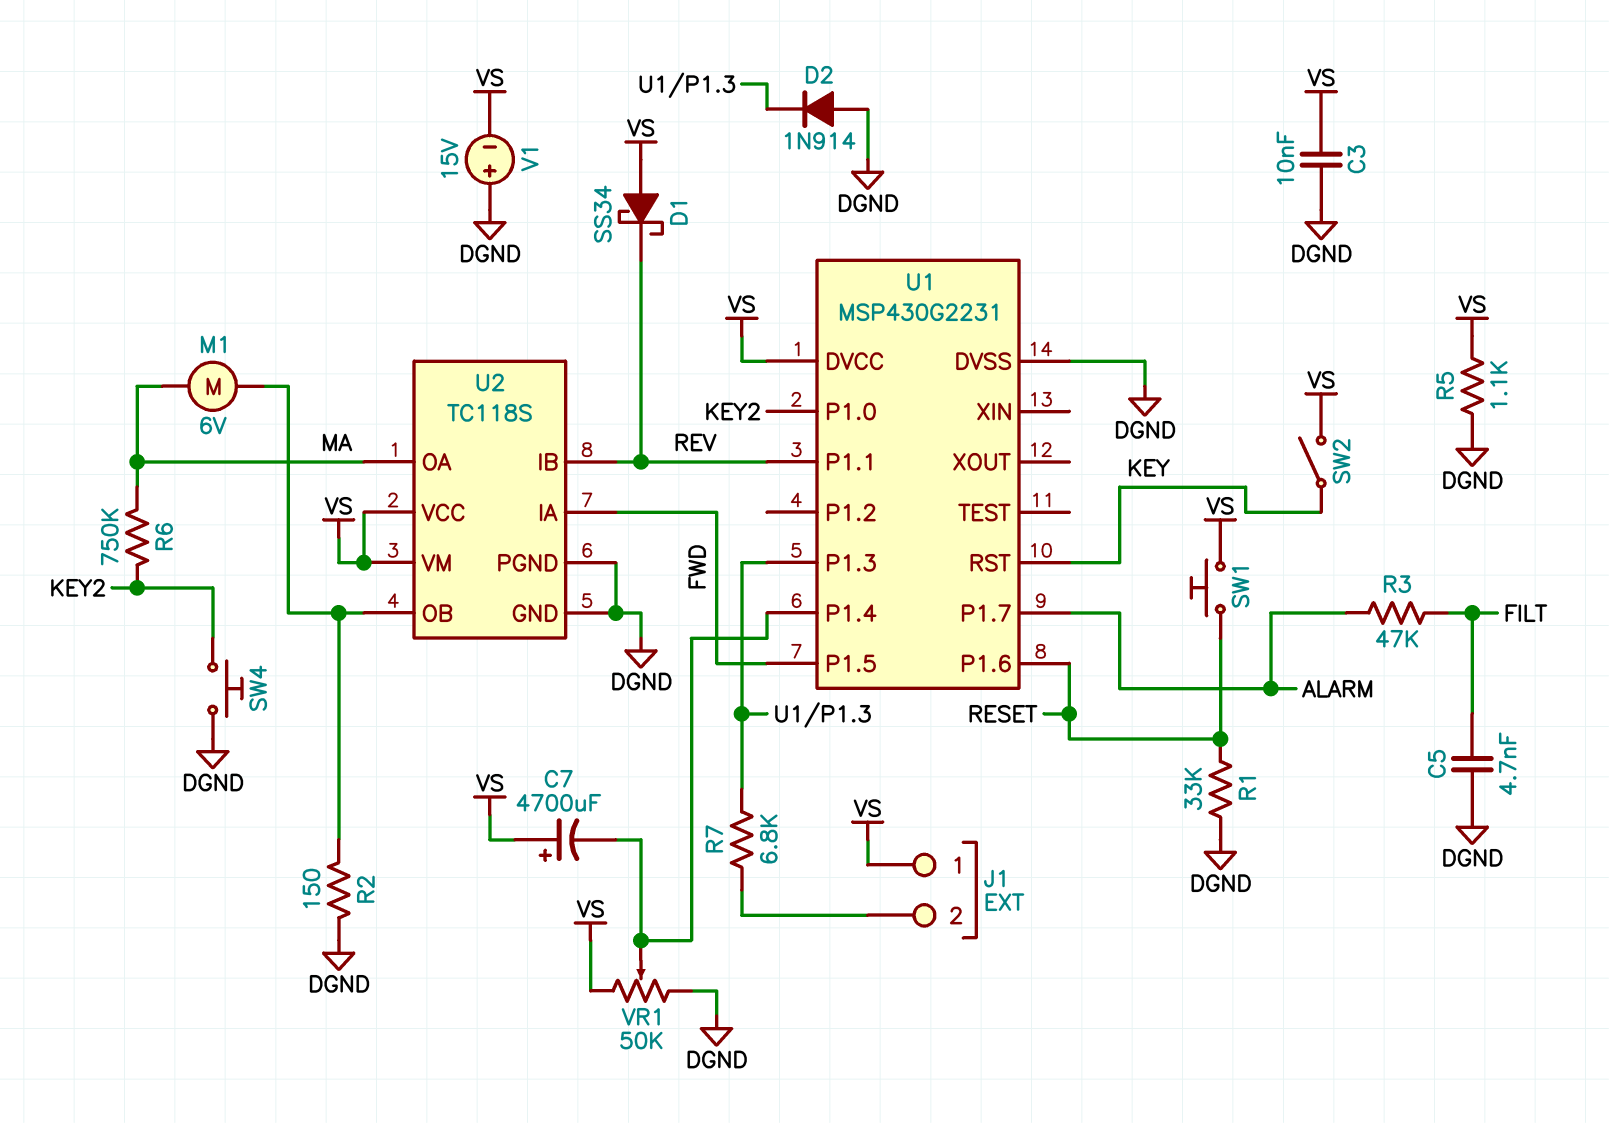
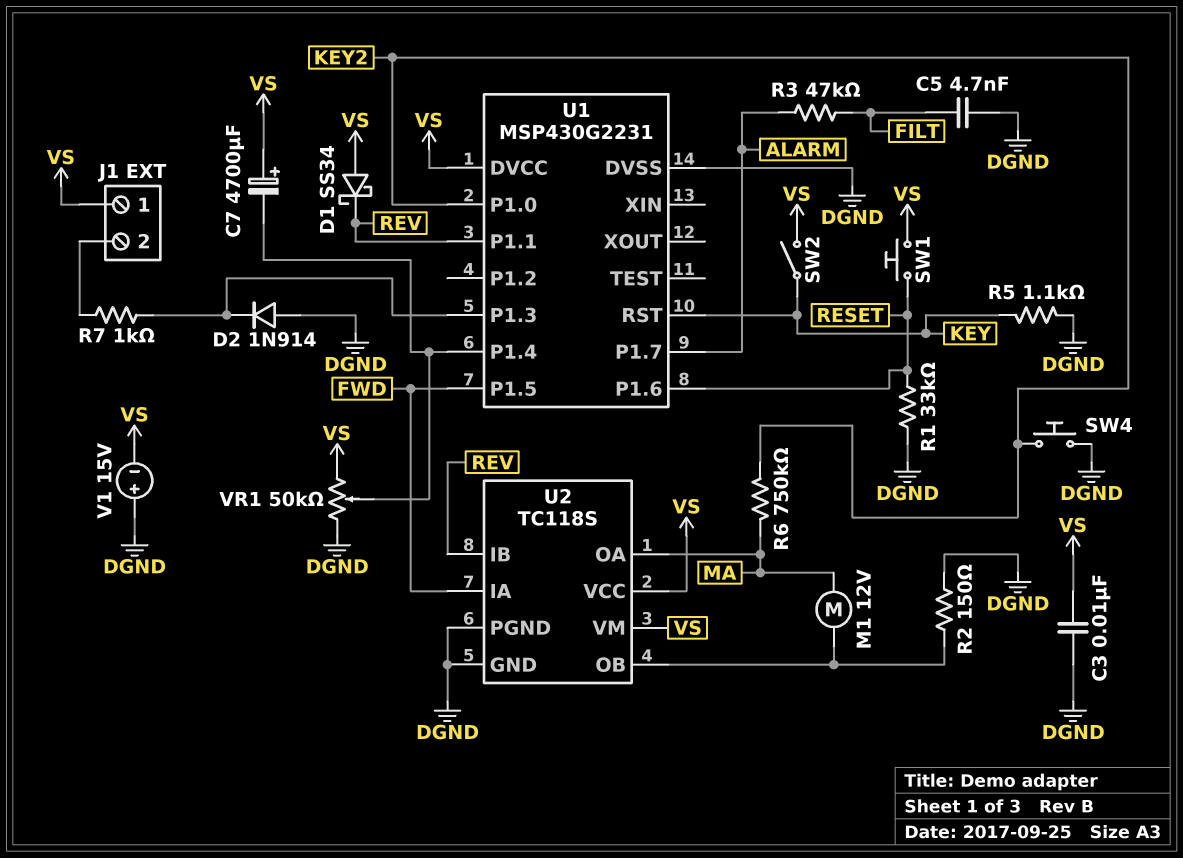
M1: motor 6V (MA, U2/OB) -> motor 12V (MA, U2/OB)
R5: 1.1k (DGND, VS) -> 1.1k (DGND, KEY)
R7: 6.8k (J1/2, U1/P1.3) -> 1k (J1/2, U1/P1.3)

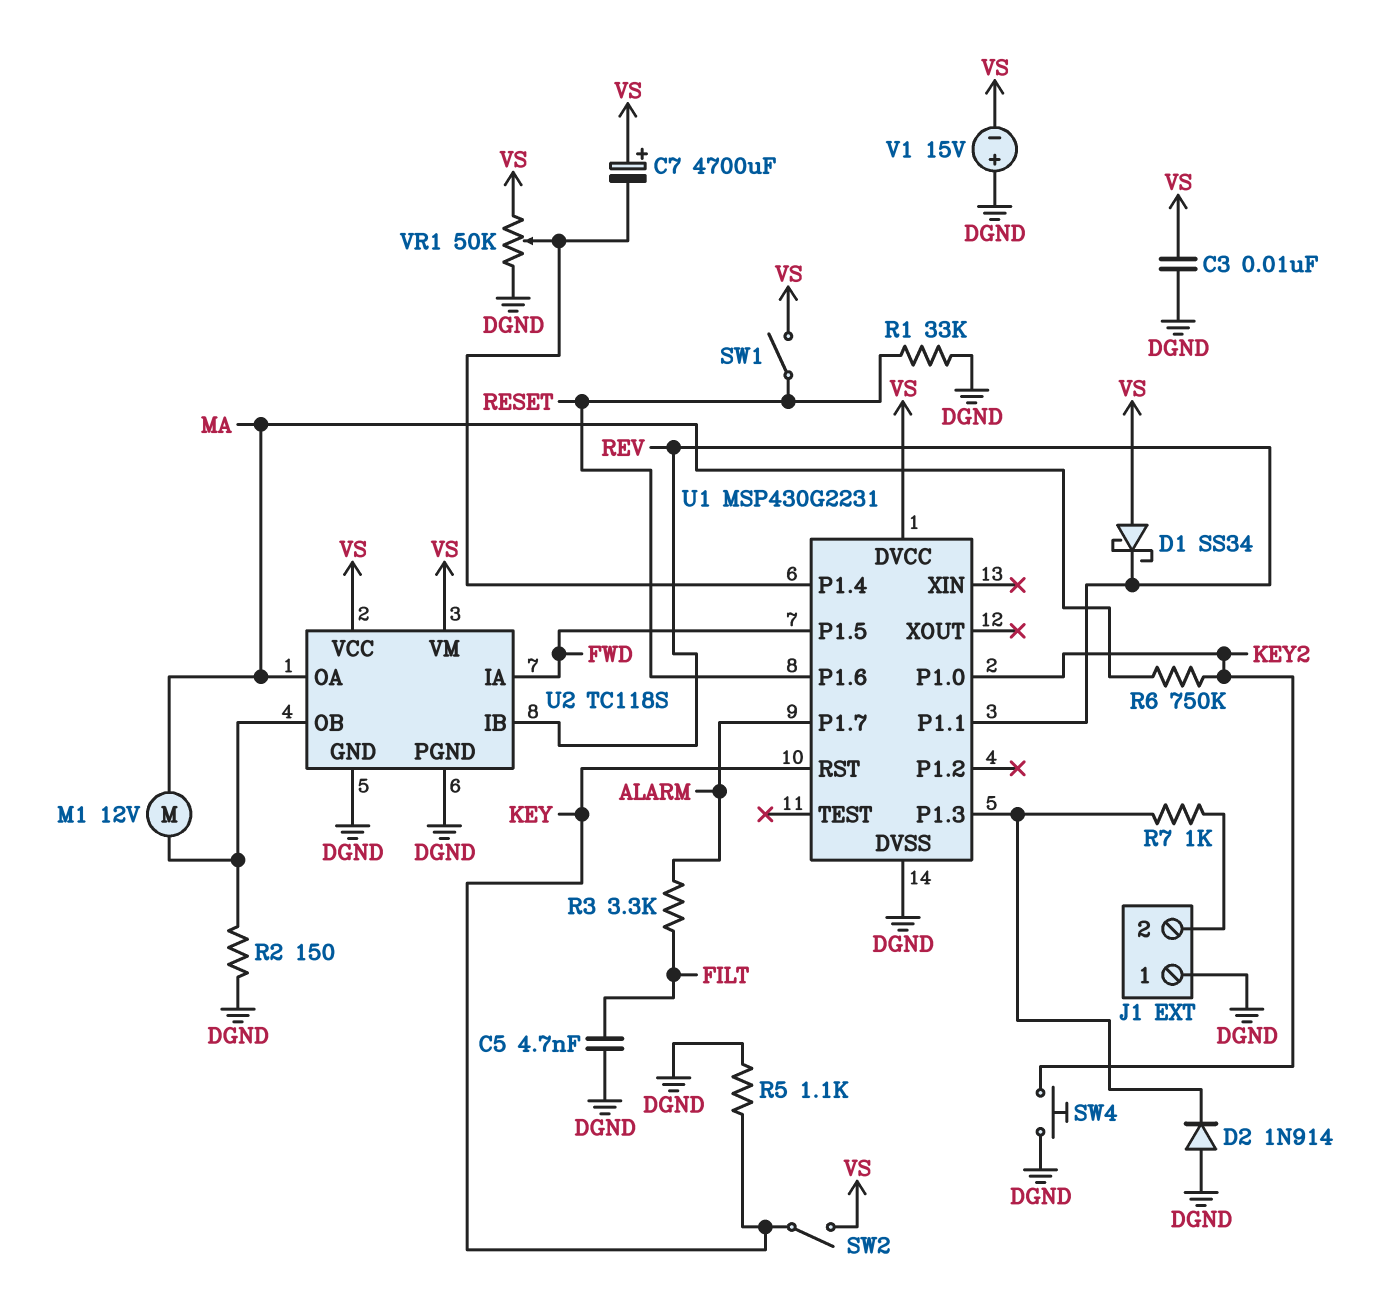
J1 pin 1: VS -> DGND
R3: 47k (ALARM, FILT) -> 3.3k (ALARM, FILT)
SW1: button (RESET, VS) -> switch (RESET, VS)

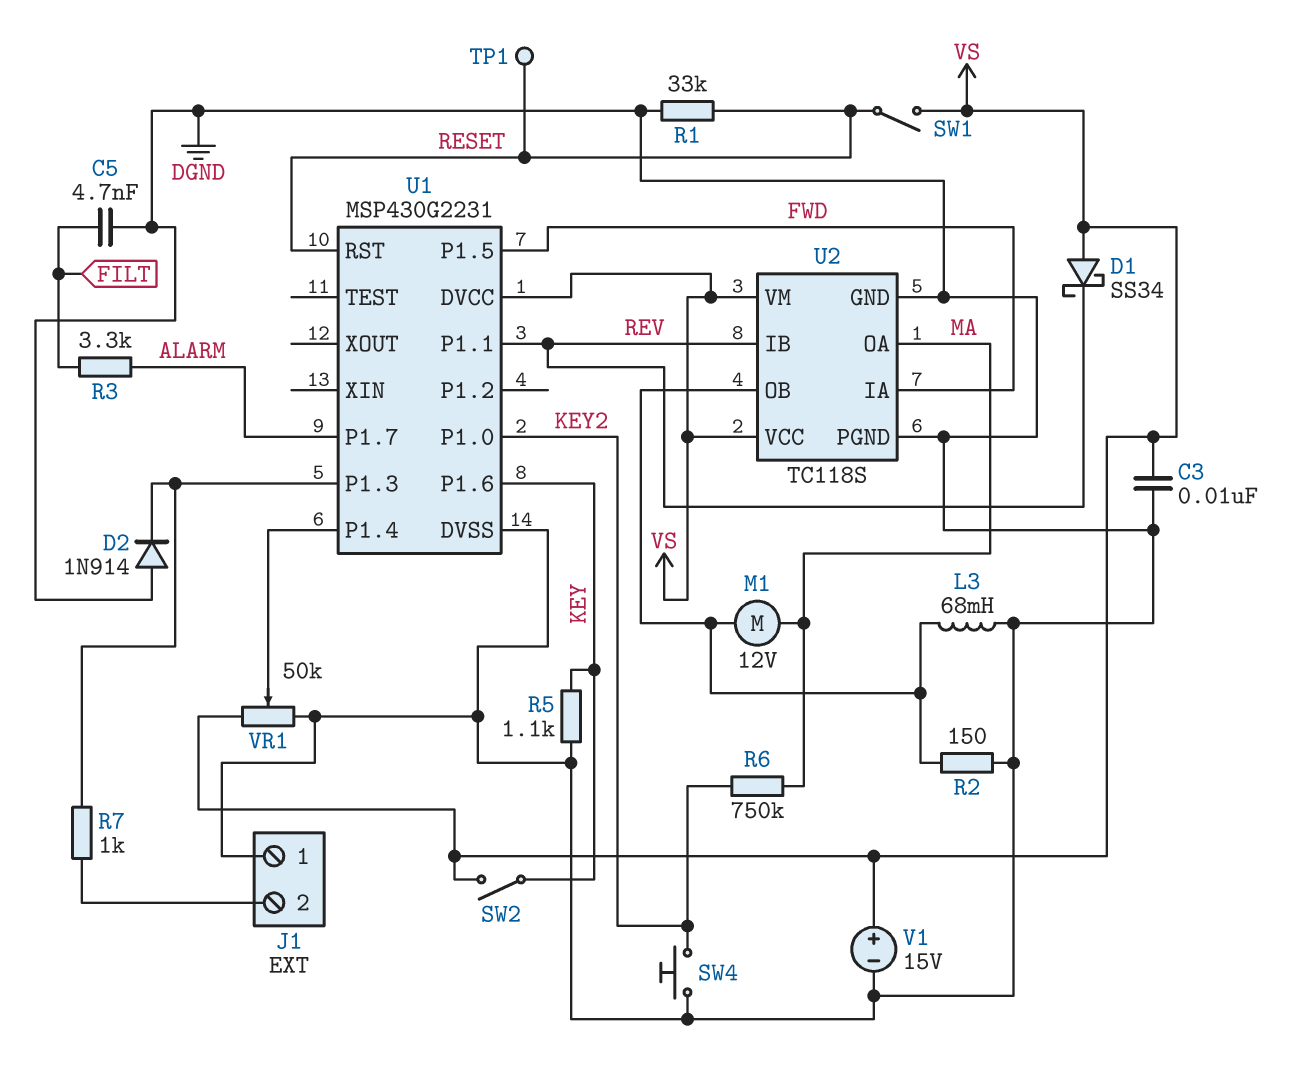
C7: 4700uF (plus VS, minus U1/P1.4) -> none
L3: none -> 68mH (DGND, U2/OB)
TP1: none -> test point (RESET)
U1 pin P1.6: RESET -> KEY
U1 pin RST: KEY -> RESET
V1: 15V (plus DGND, minus VS) -> 15V (plus VS, minus DGND)

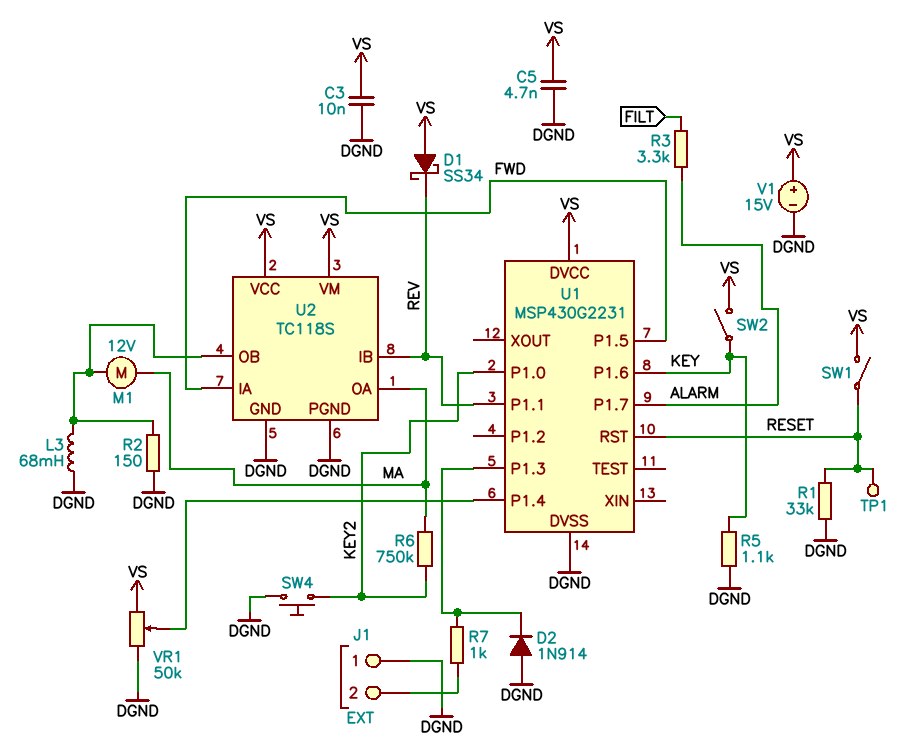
C5: 4.7nF (DGND, FILT) -> 4.7nF (DGND, VS)

